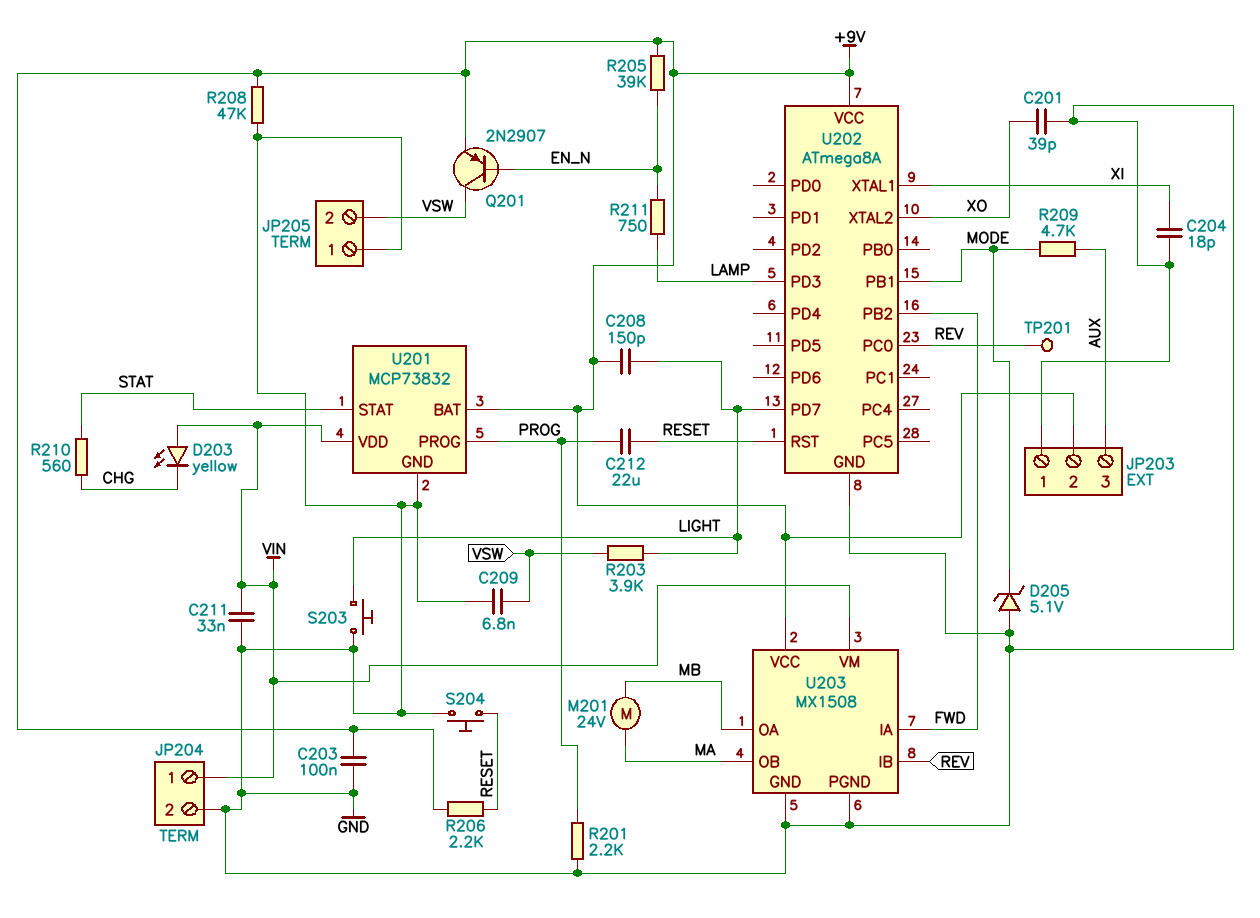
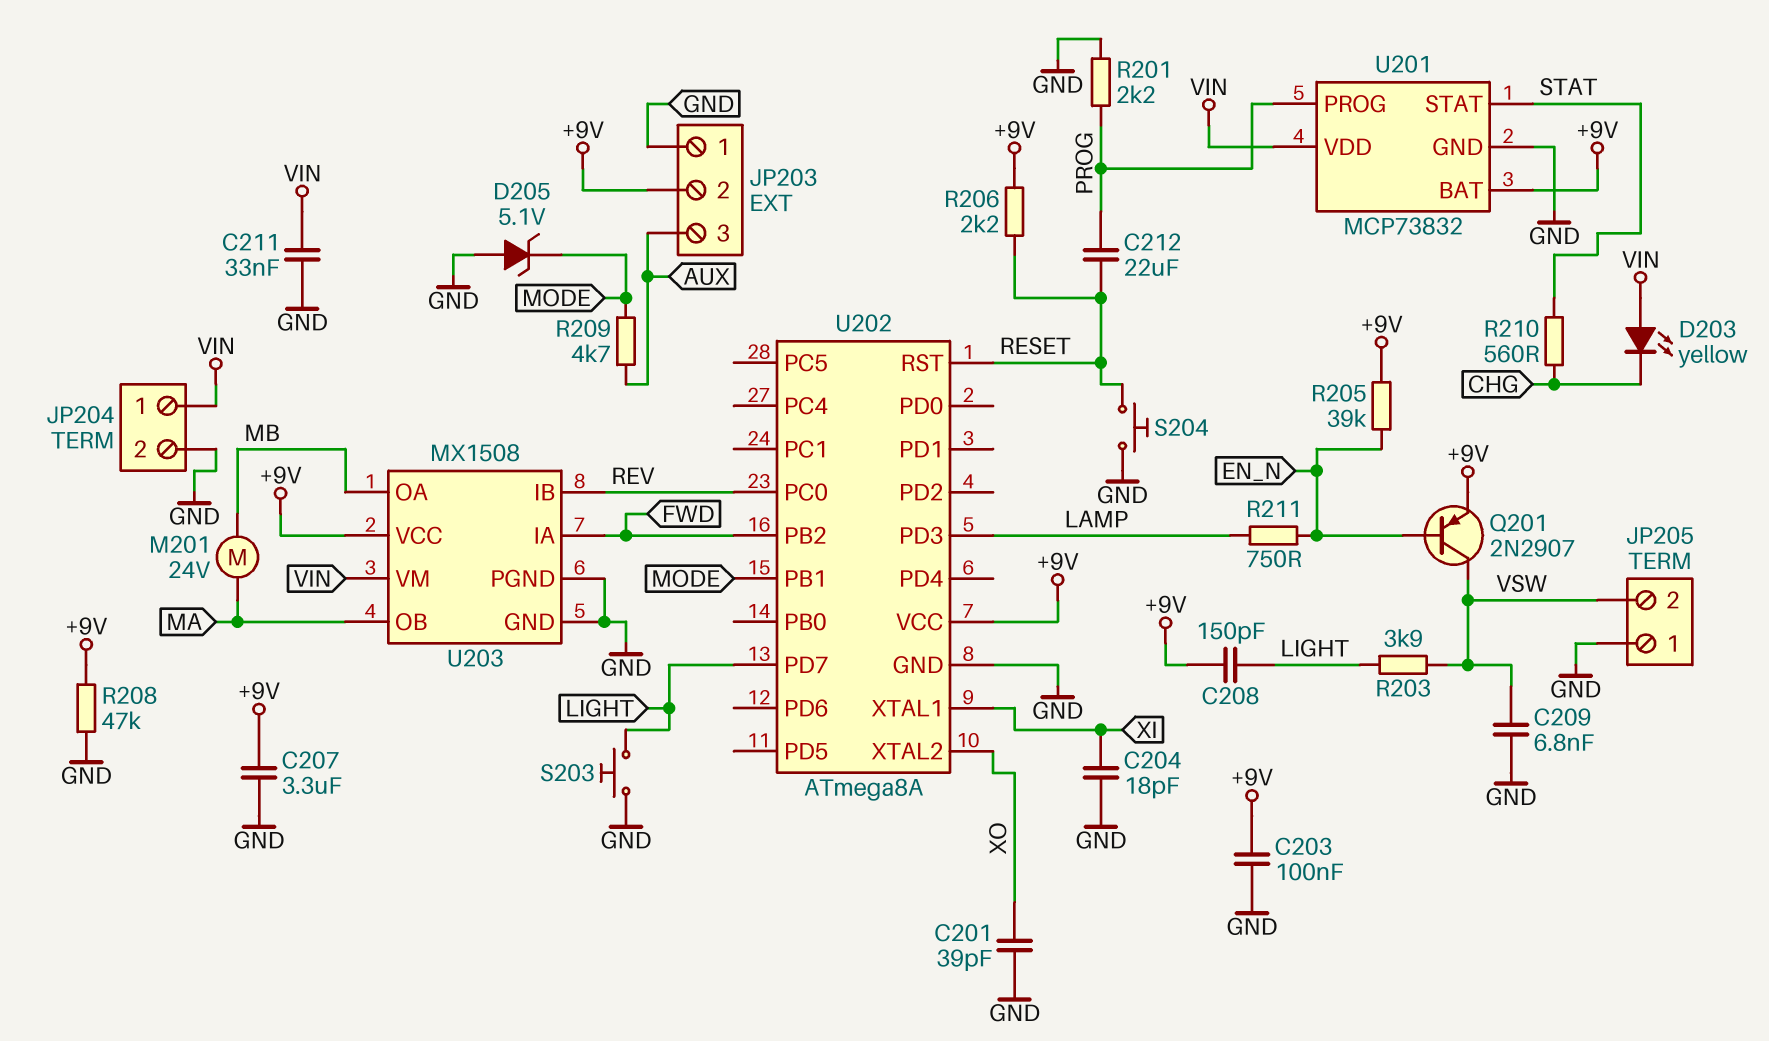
C207: none -> 3.3uF (+9V, GND)
TP201: test point (REV) -> none

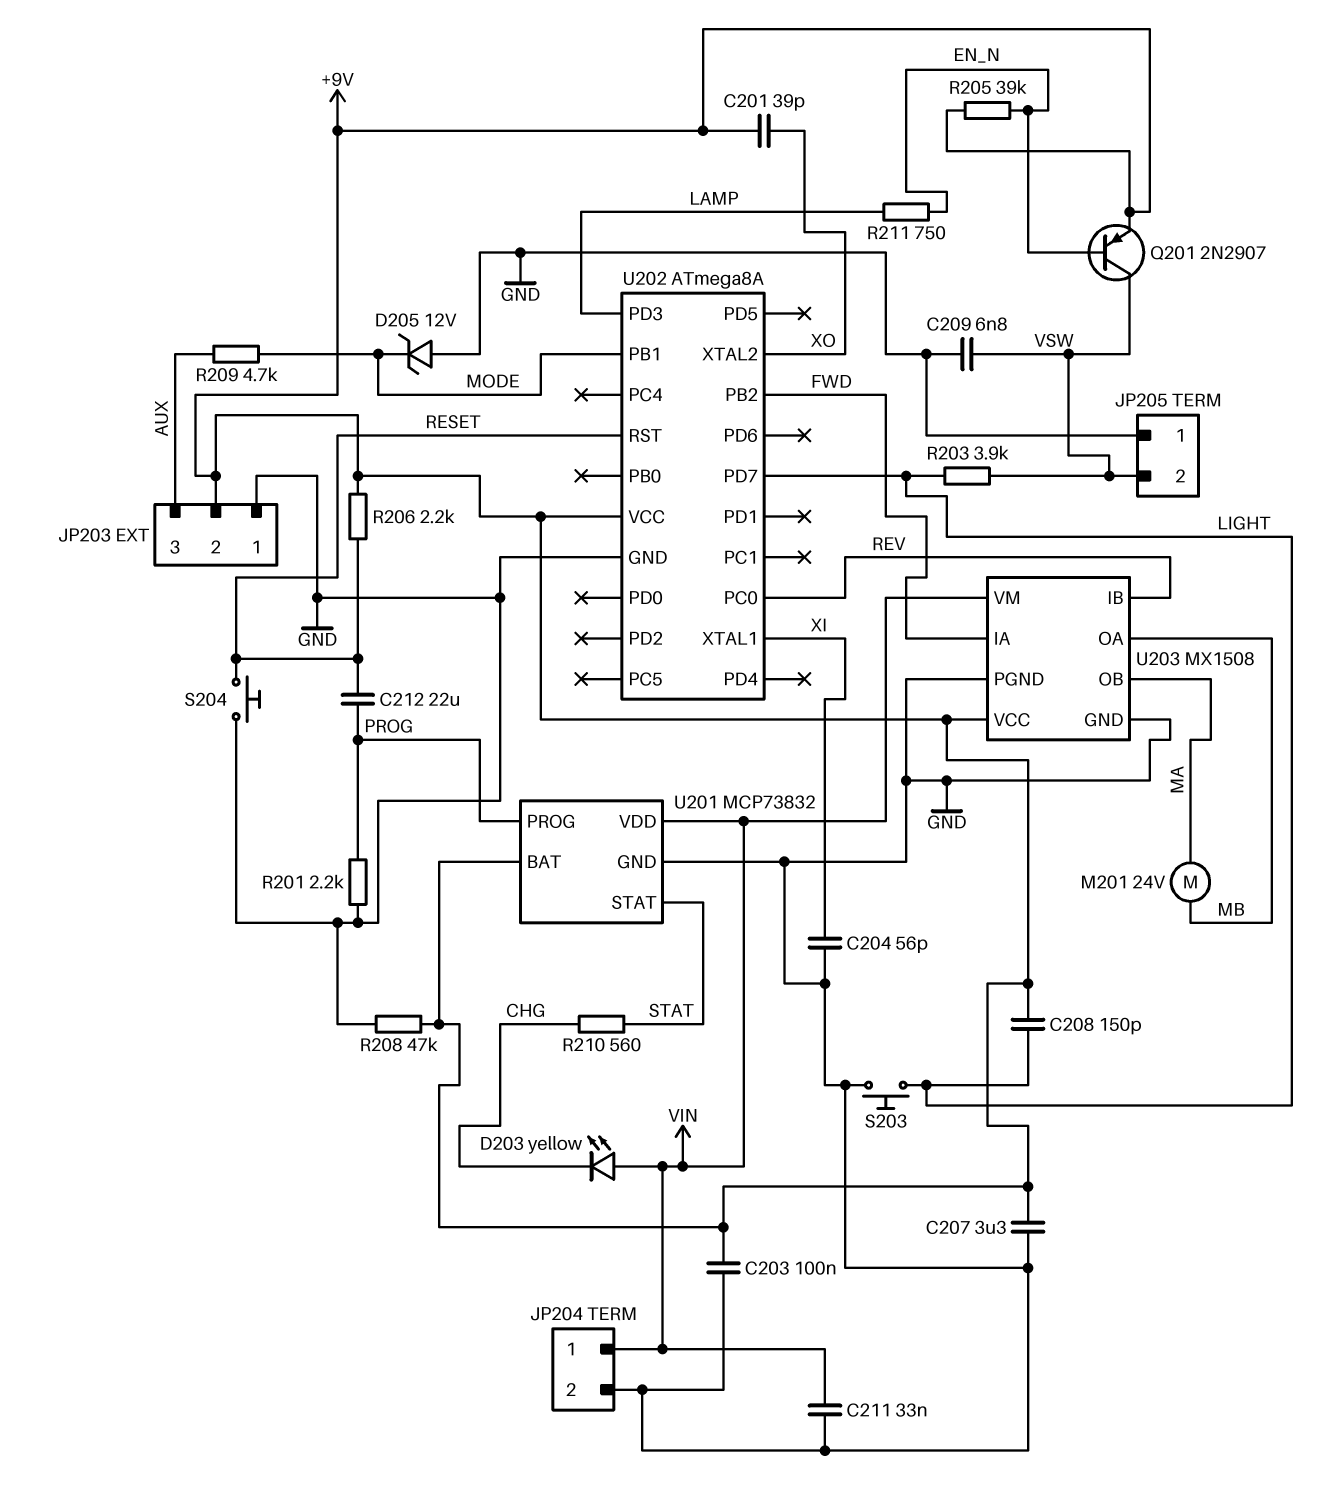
C201: 39pF (GND, XO) -> 39pF (+9V, XO)
C204: 18pF (GND, XI) -> 56pF (GND, XI)
D205: zener 5.1V (A GND, K MODE) -> zener 12V (A GND, K MODE)

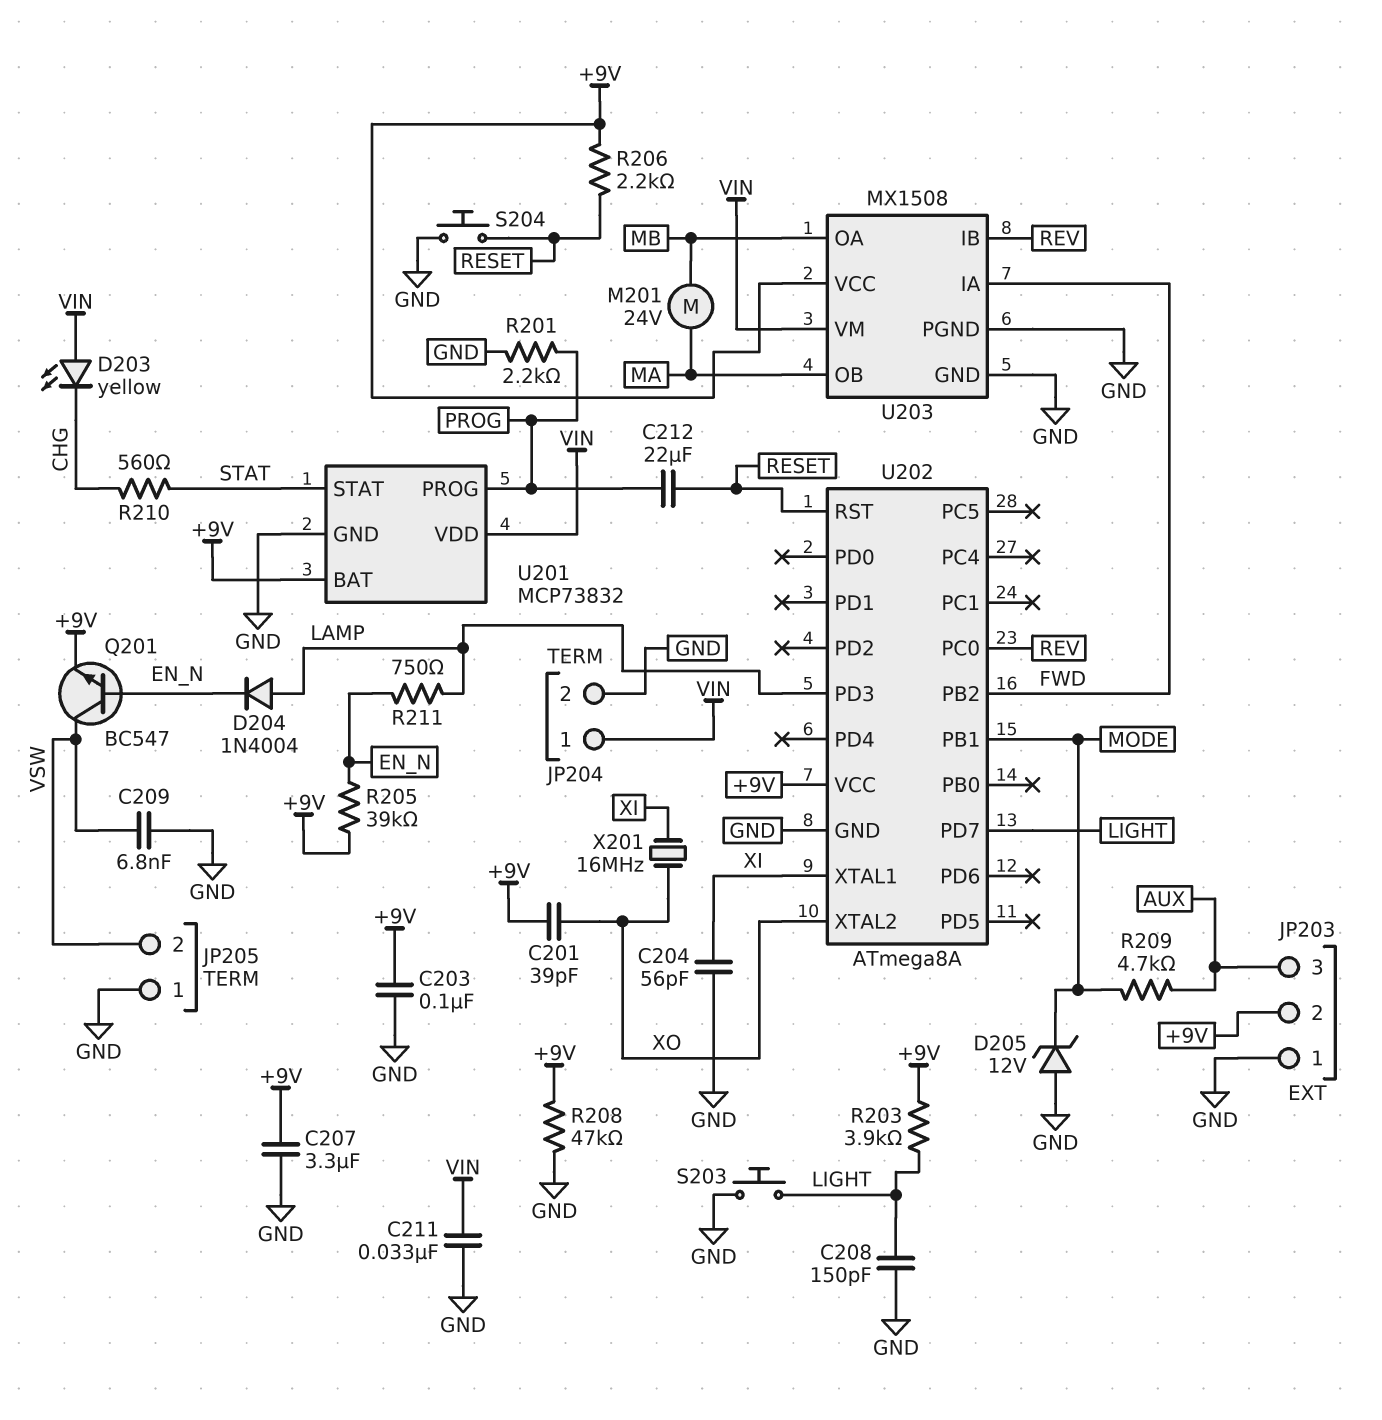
C208: 150pF (+9V, LIGHT) -> 150pF (GND, LIGHT)
D204: none -> diode 1N4004 (A LAMP, K EN_N)
Q201: PNP 2N2907 (B EN_N, C VSW, E +9V) -> NPN BC547 (B EN_N, C VSW, E +9V)
R203: 3.9k (LIGHT, VSW) -> 3.9k (+9V, LIGHT)
X201: none -> 16MHz (XI, XO)

